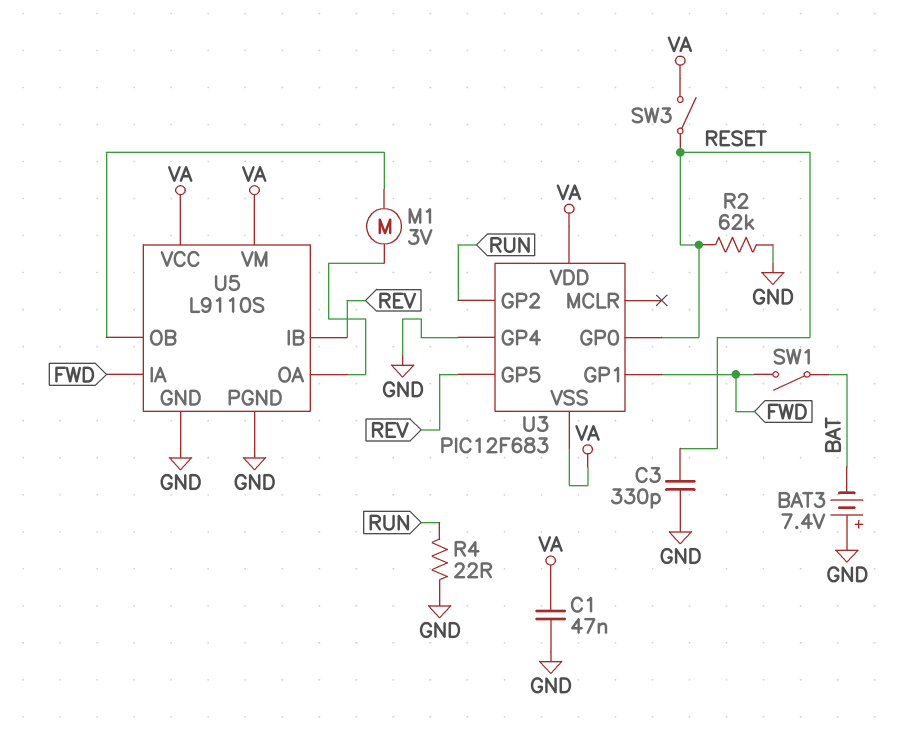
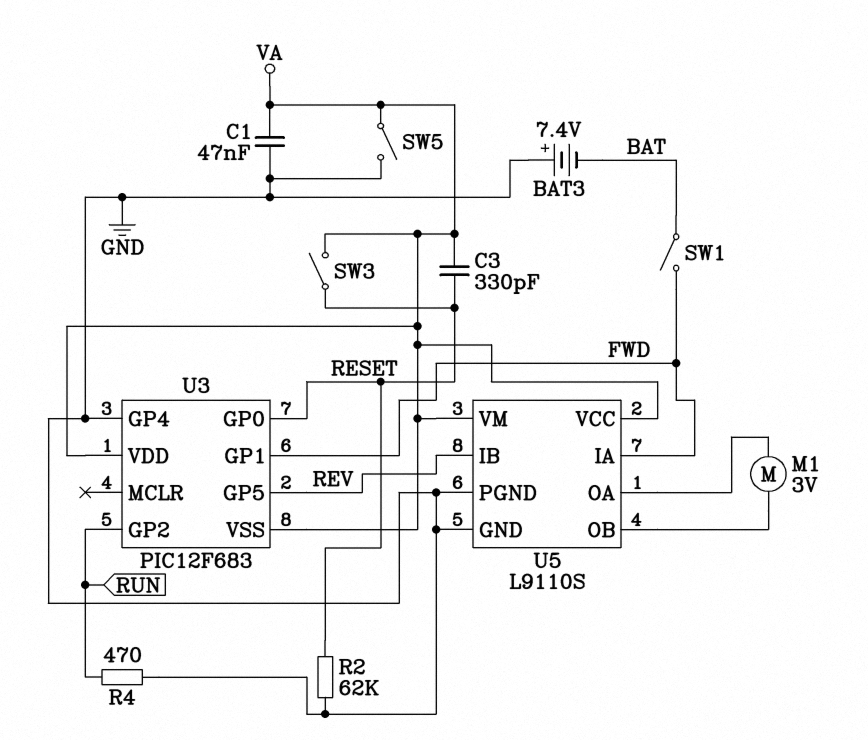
C3: 330pF (GND, RESET) -> 330pF (RESET, VA)
R4: 22 (GND, RUN) -> 470 (GND, RUN)
SW5: none -> switch (GND, VA)

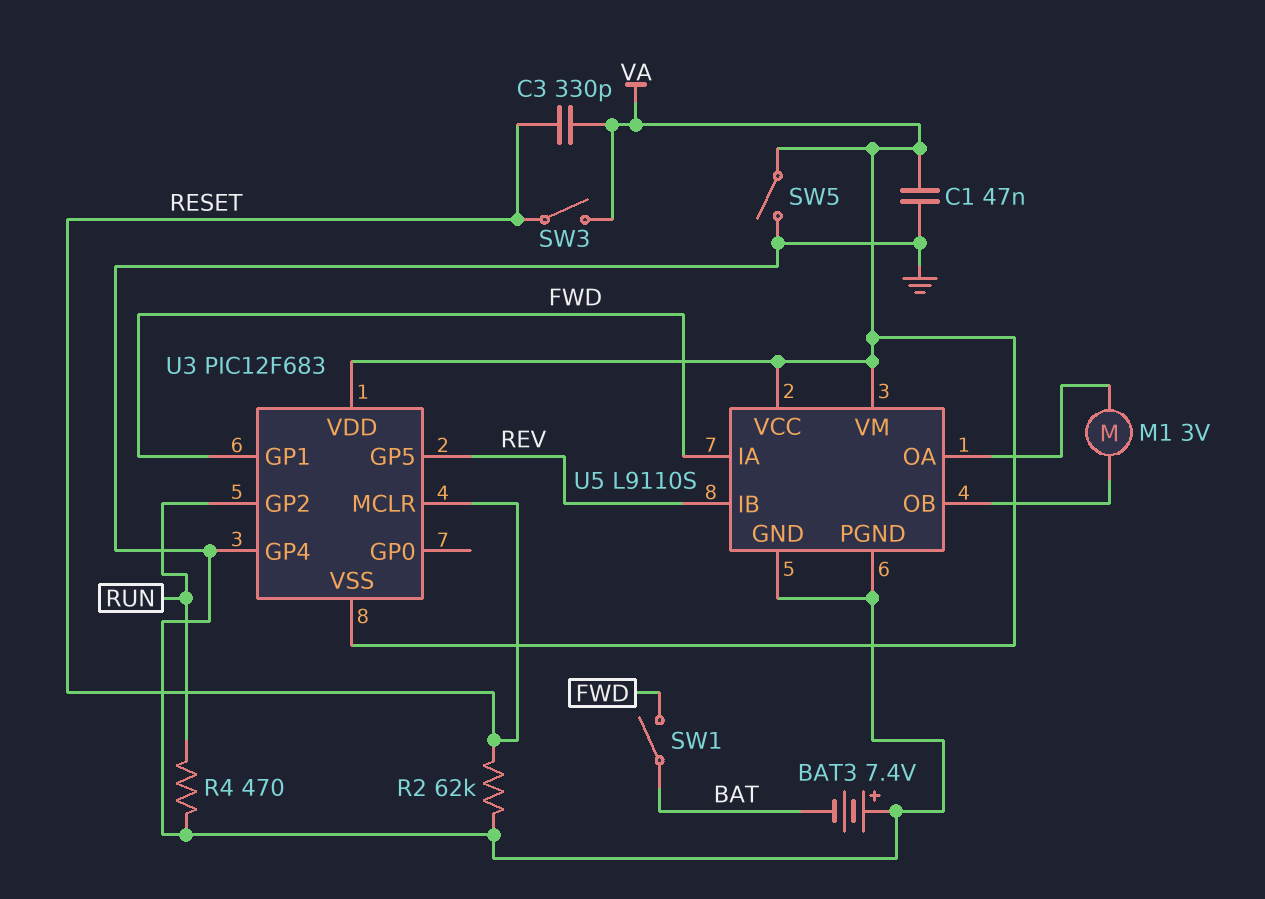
U3 pin GP0: RESET -> none
U3 pin MCLR: none -> RESET

